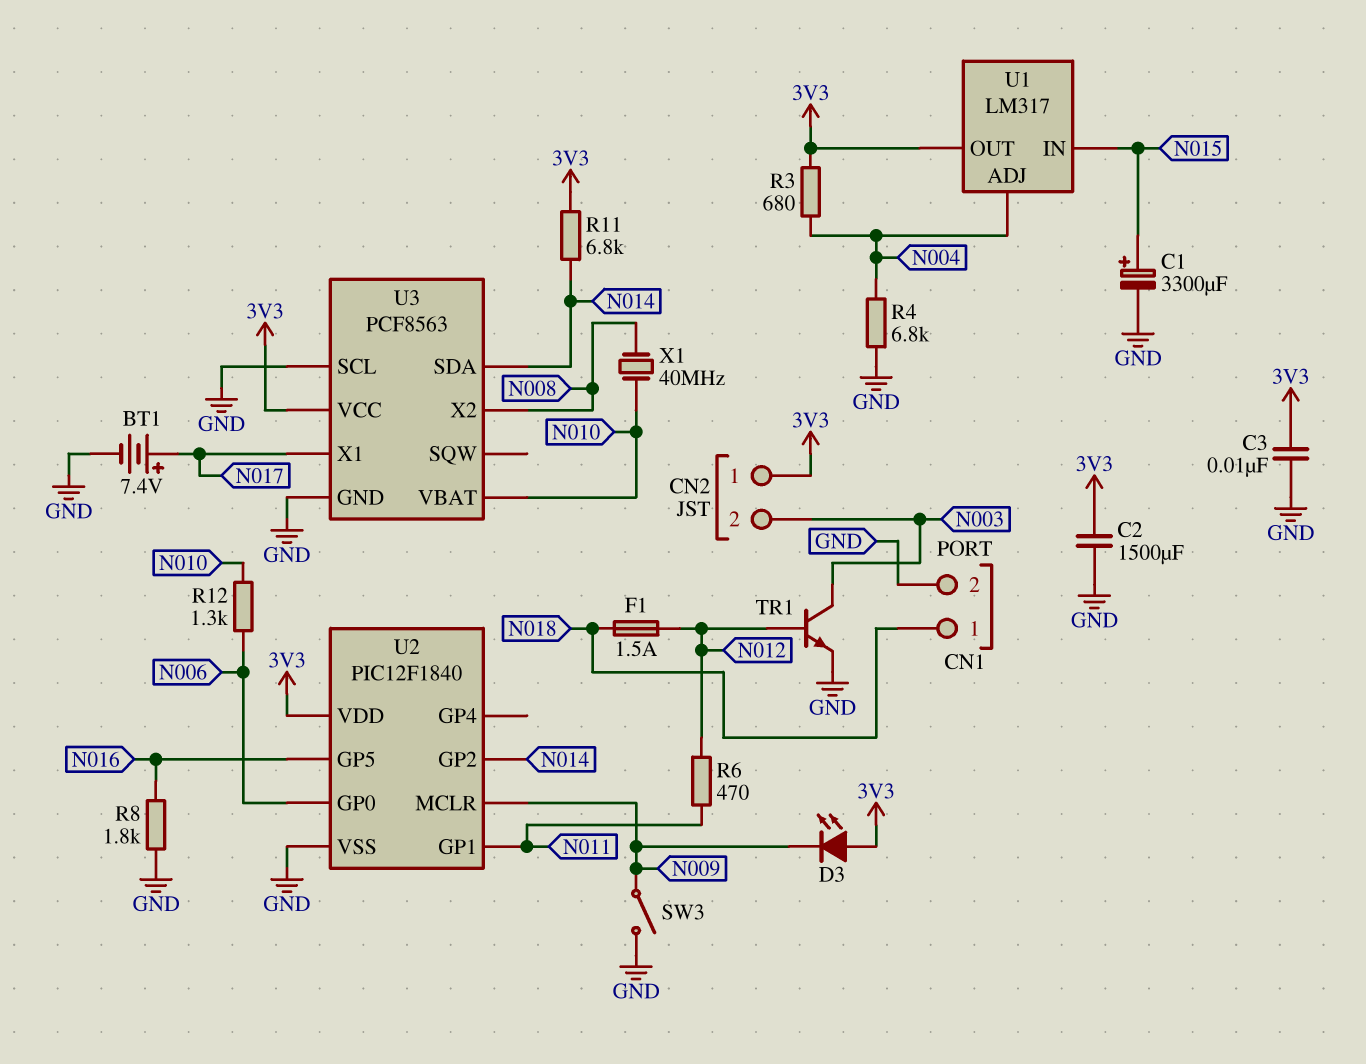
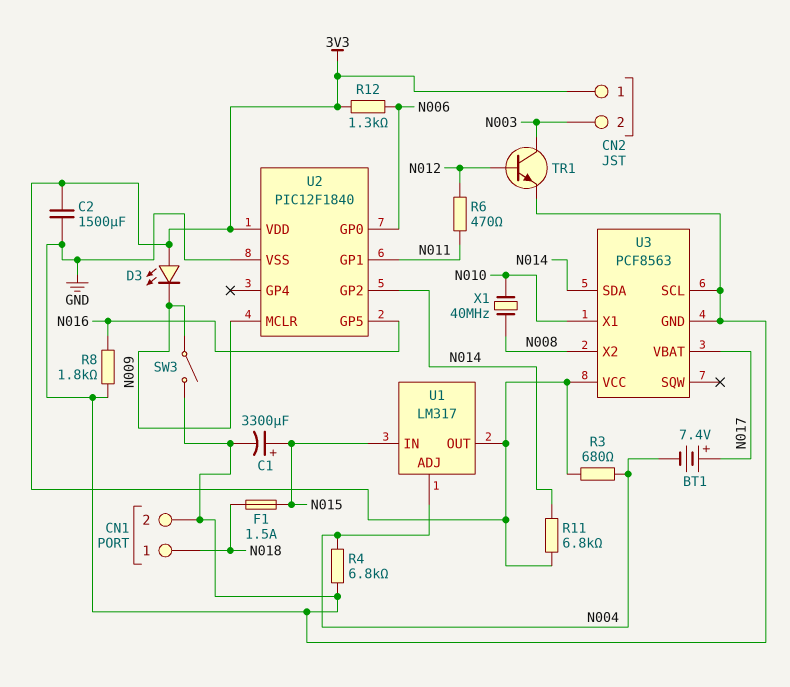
BT1: 7.4V (plus N017, minus GND) -> 7.4V (plus N017, minus N004)
C3: 10nF (3V3, GND) -> none
F1: 1.5A (N012, N018) -> 1.5A (N015, N018)
R12: 1.3k (N006, N010) -> 1.3k (3V3, N006)
U3 pin VBAT: N010 -> N017
U3 pin X1: N017 -> N010

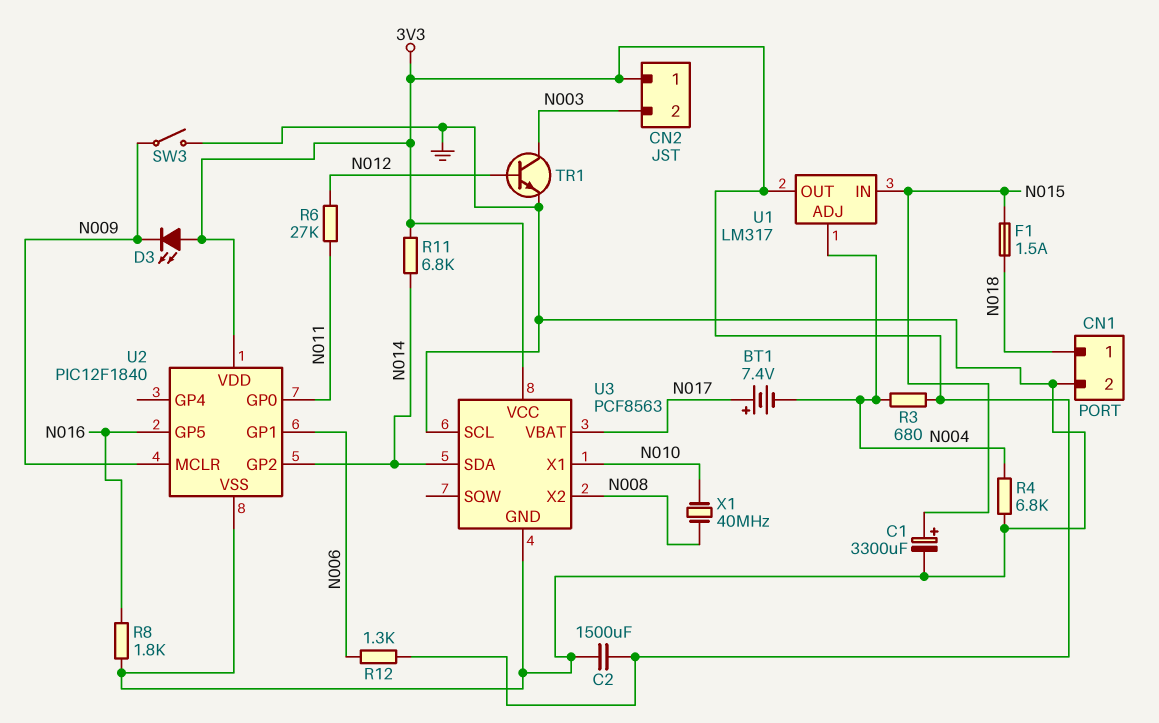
R6: 470 (N011, N012) -> 27k (N011, N012)
U2 pin GP0: N006 -> N011
U2 pin GP1: N011 -> N006

